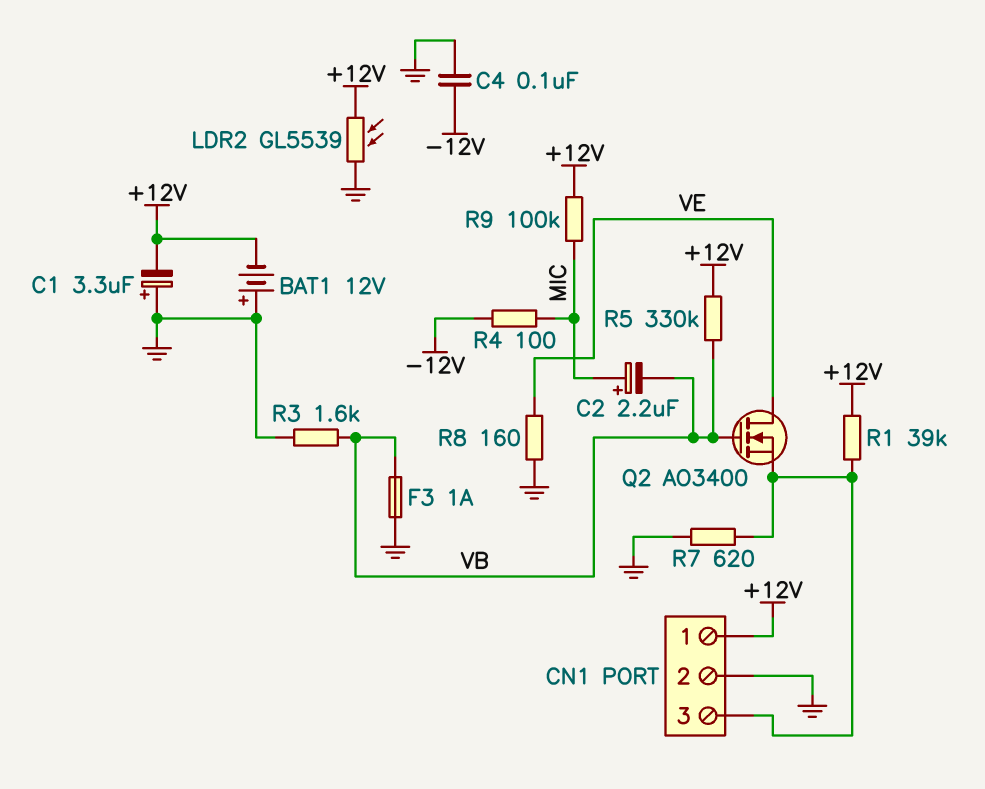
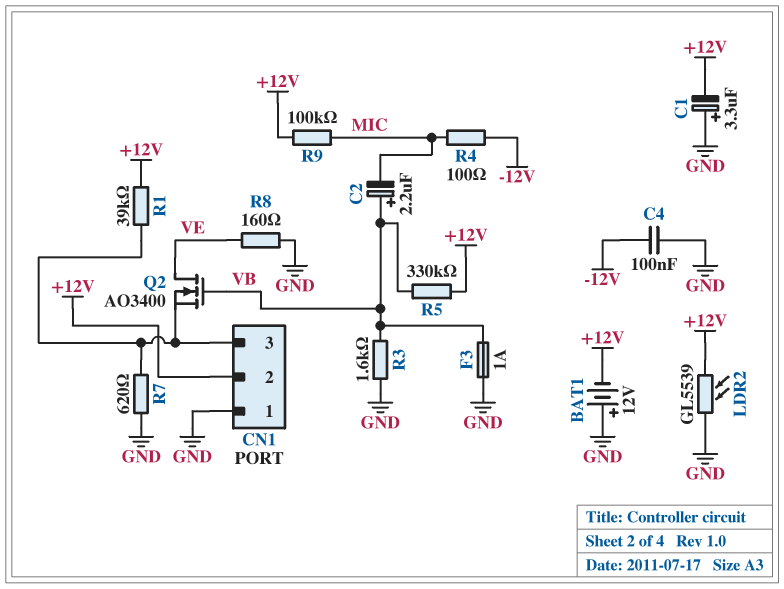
C2: 2.2uF (plus MIC, minus VB) -> 2.2uF (plus VB, minus MIC)
CN1 pin 1: +12V -> GND
CN1 pin 2: GND -> +12V

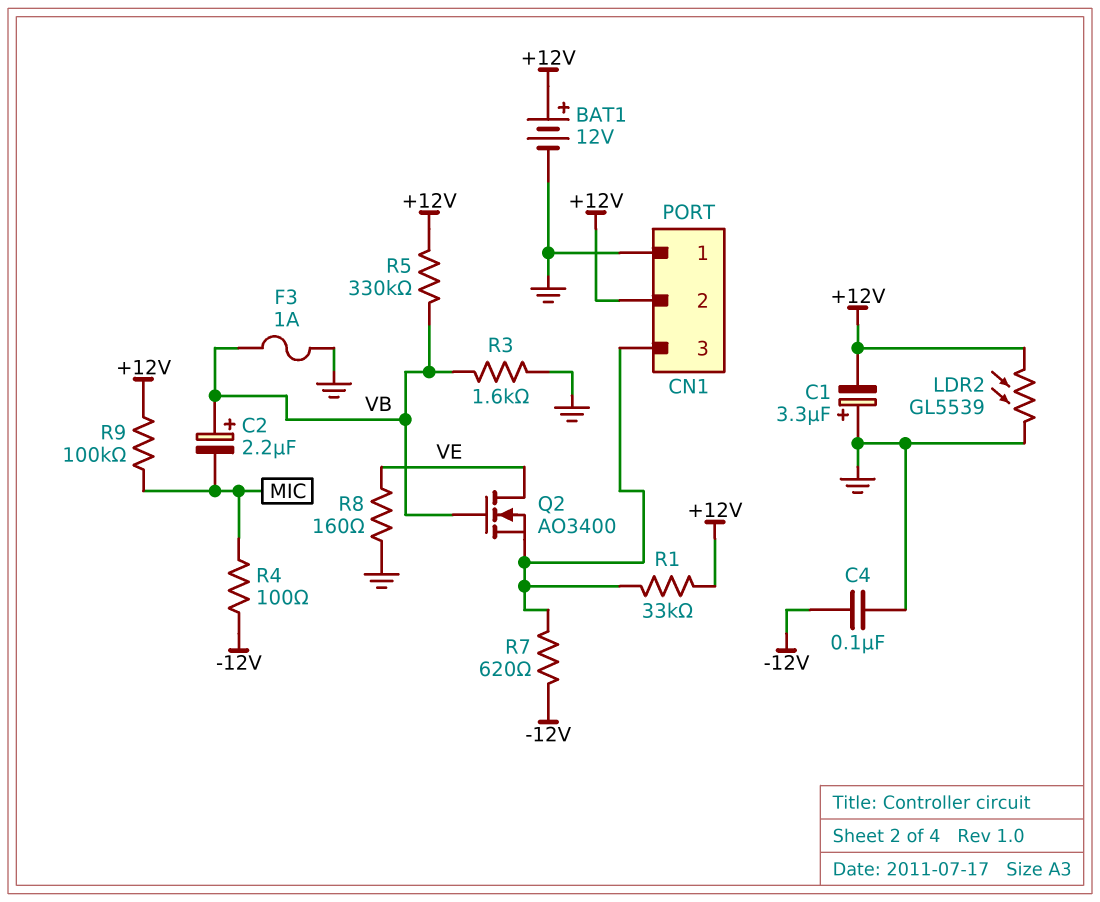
BAT1: 12V (plus GND, minus +12V) -> 12V (plus +12V, minus GND)
R1: 39k (+12V, CN1/3) -> 33k (+12V, CN1/3)
R7: 620 (CN1/3, GND) -> 620 (-12V, CN1/3)

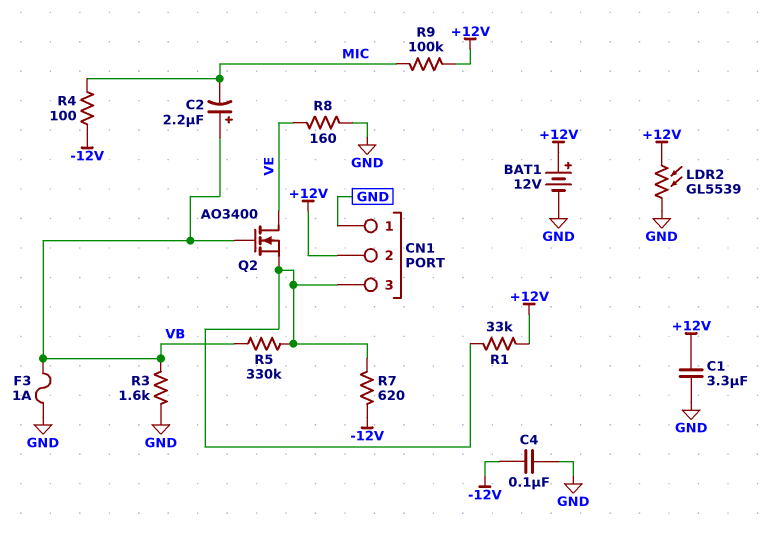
C1: 3.3uF (plus GND, minus +12V) -> 3.3uF (+12V, GND)
R5: 330k (+12V, VB) -> 330k (CN1/3, VB)

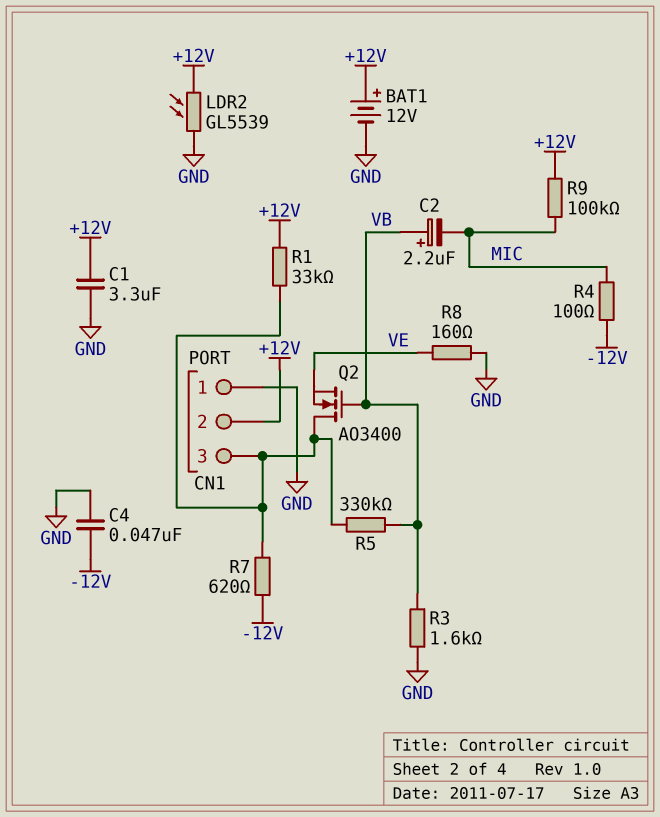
C4: 100nF (-12V, GND) -> 47nF (-12V, GND)
F3: 1A (GND, VB) -> none
Q2: NMOS AO3400 (G VB, D VE, S CN1/3) -> NMOS AO3400 (G VB, D CN1/3, S VE)

